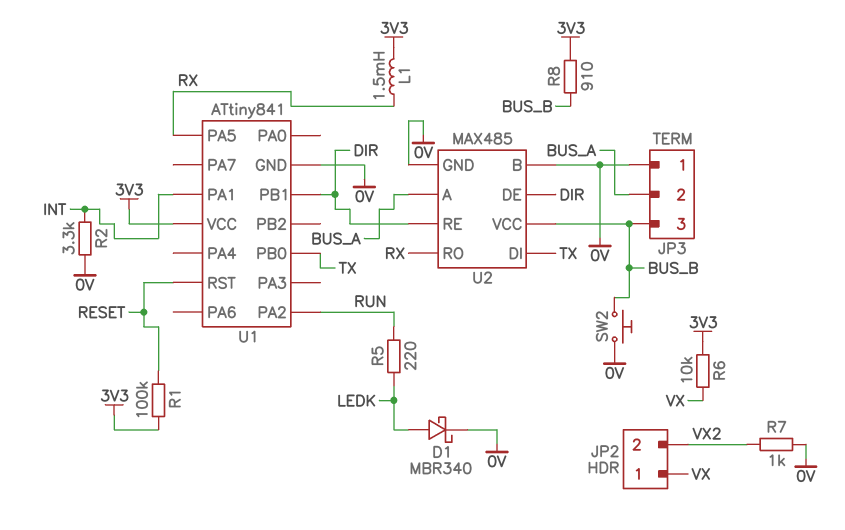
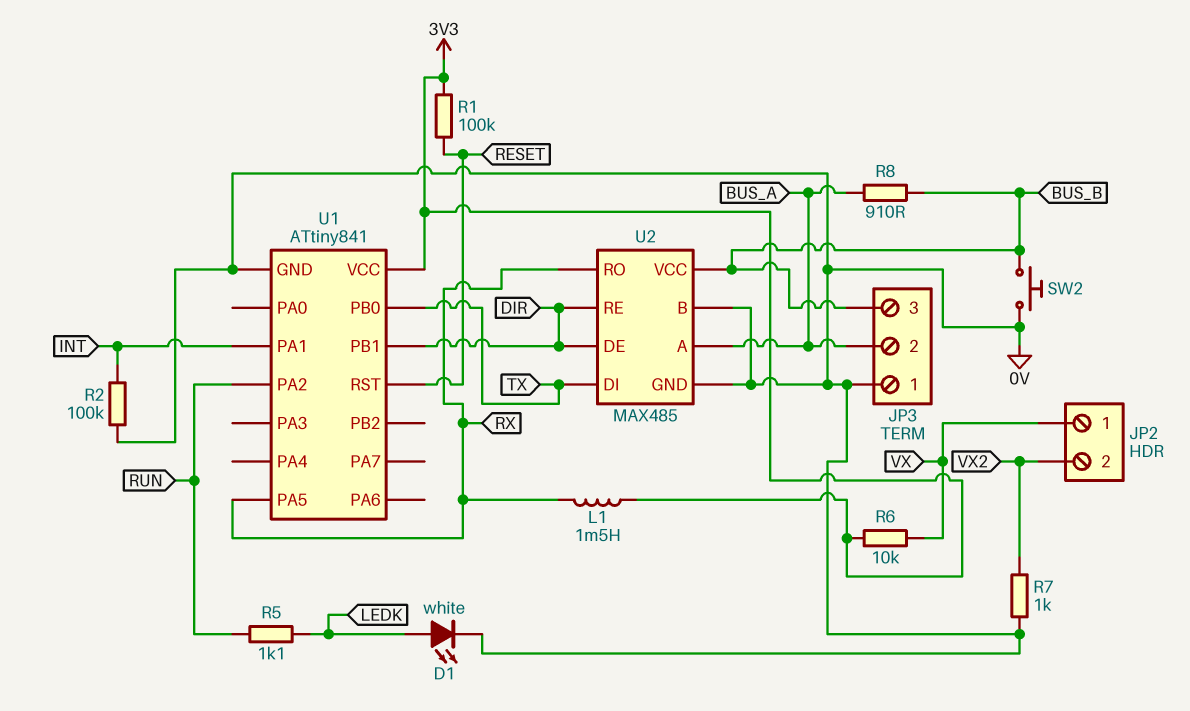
D1: schottky MBR340 (A LEDK, K 0V) -> LED white (A LEDK, K 0V)
R2: 3.3k (0V, INT) -> 100k (0V, INT)
R5: 220 (LEDK, RUN) -> 1.1k (LEDK, RUN)
R8: 910 (3V3, BUS_B) -> 910 (BUS_A, BUS_B)

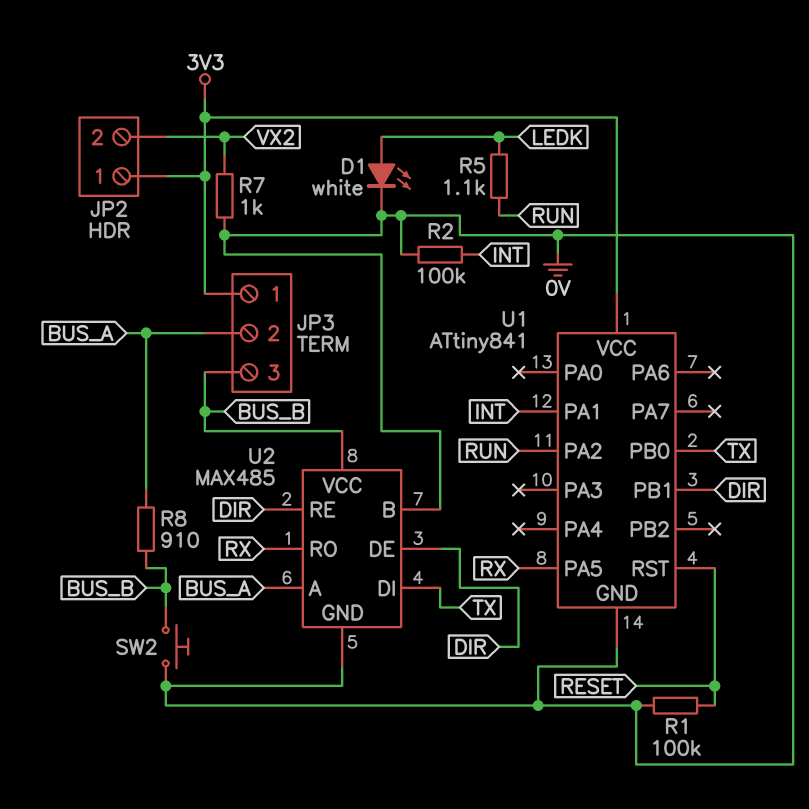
JP2 pin 1: VX -> 3V3
JP3 pin 1: 0V -> 3V3
L1: 1.5mH (3V3, RX) -> none
R1: 100k (3V3, RESET) -> 100k (0V, RESET)
R6: 10k (3V3, VX) -> none

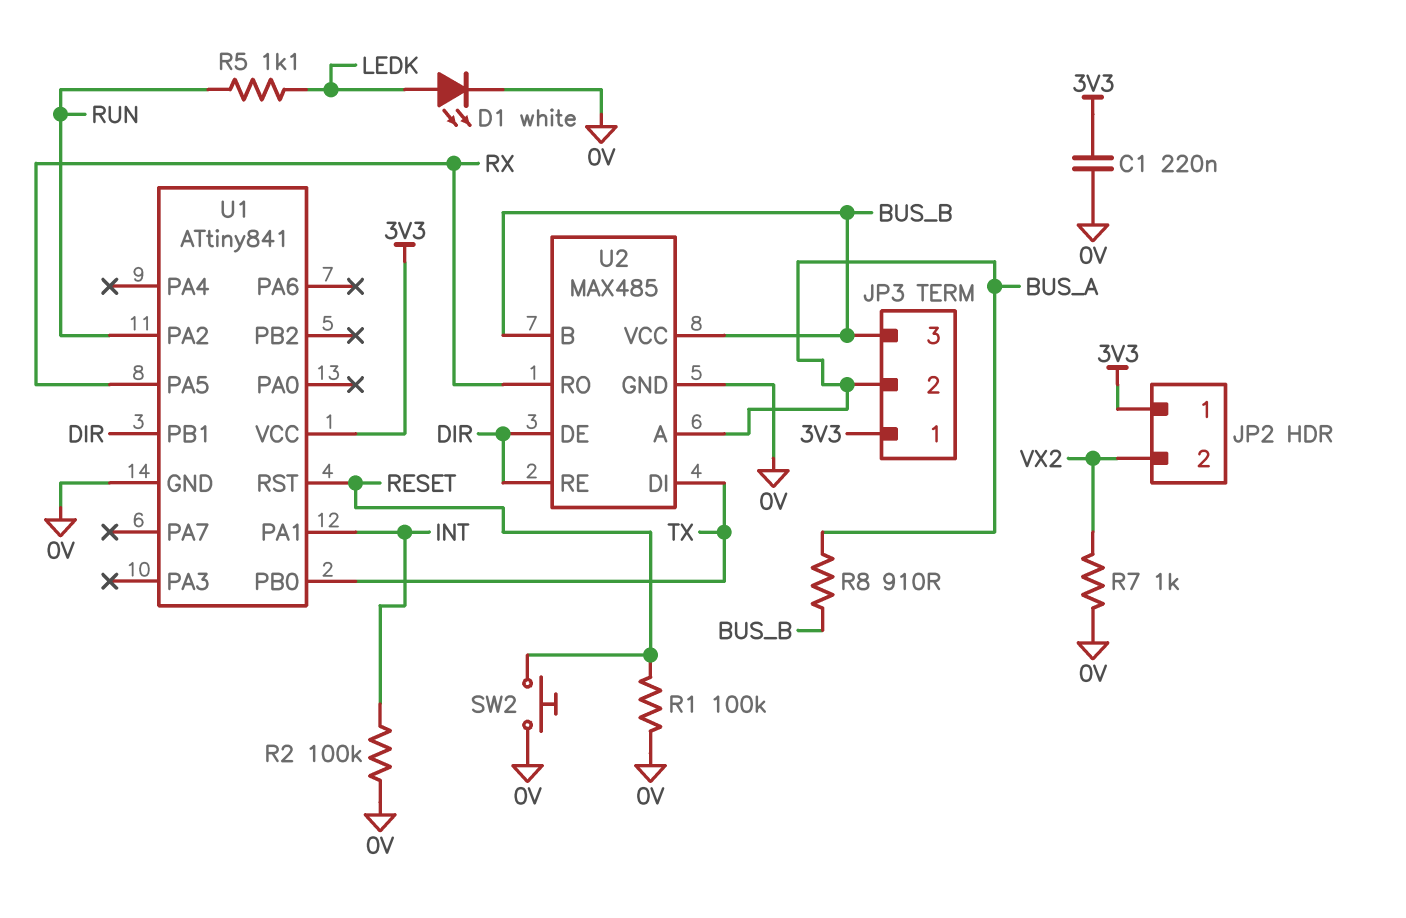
C1: none -> 220nF (0V, 3V3)
SW2: button (0V, BUS_B) -> button (0V, RESET)
U2 pin B: 0V -> BUS_B

